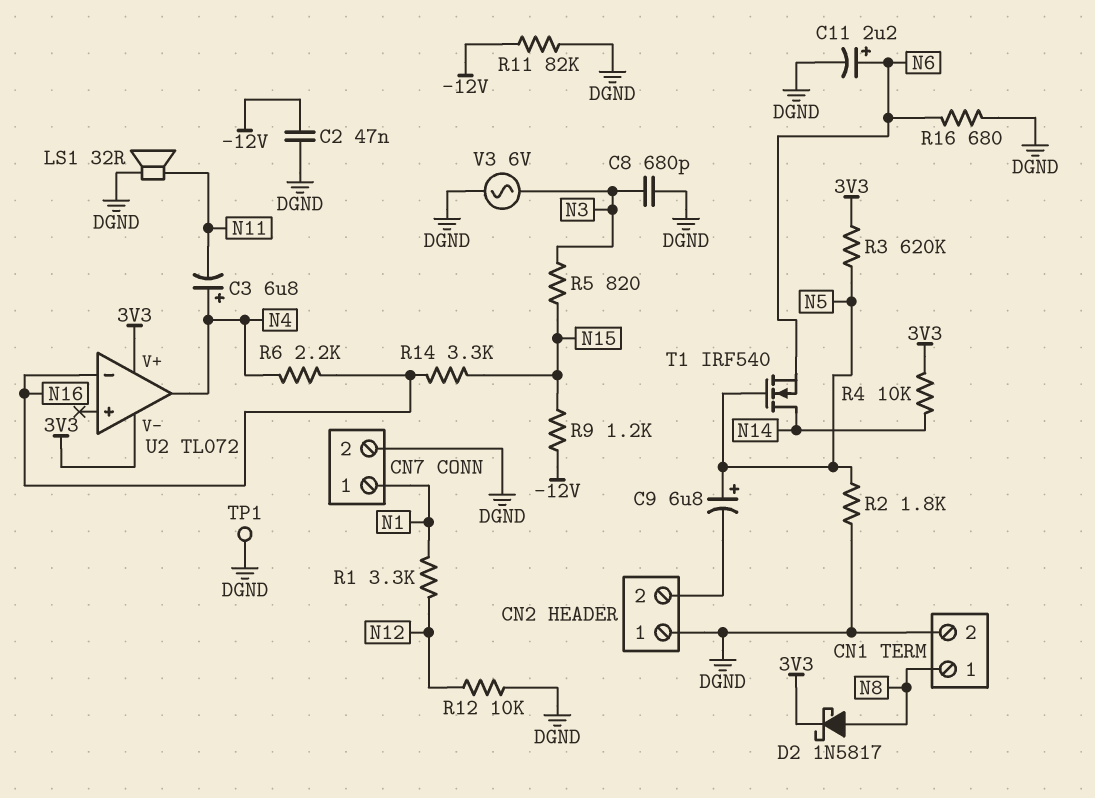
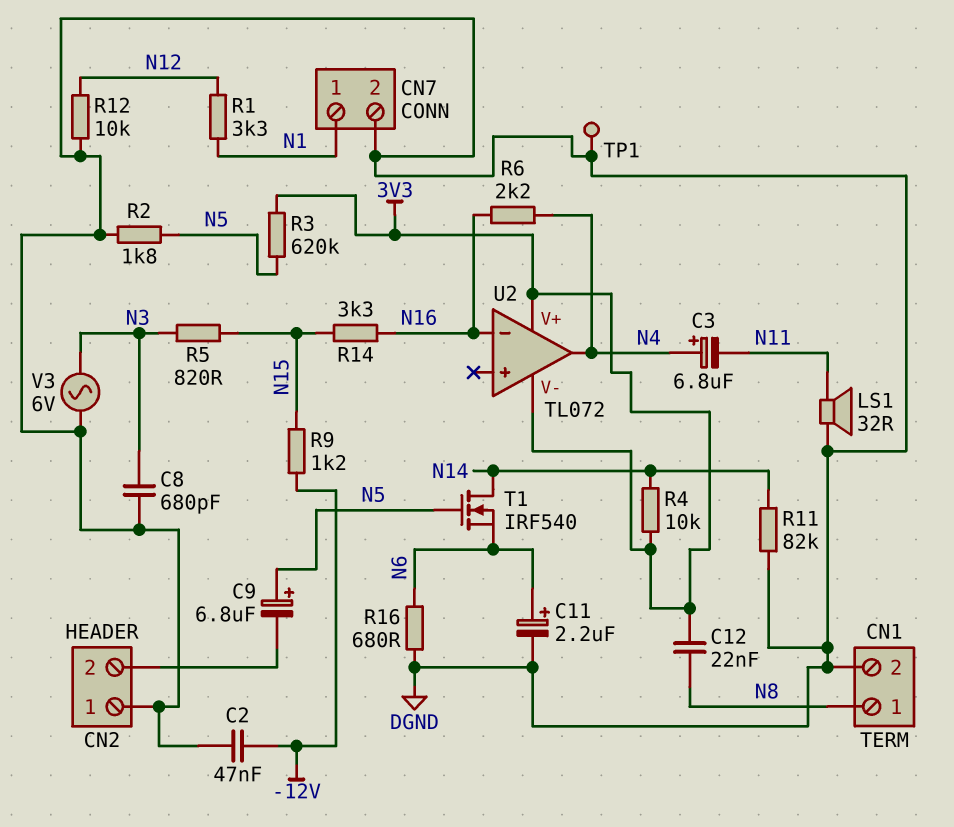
C12: none -> 22nF (3V3, N8)
D2: schottky 1N5817 (A N8, K 3V3) -> none
R11: 82k (-12V, DGND) -> 82k (DGND, N14)

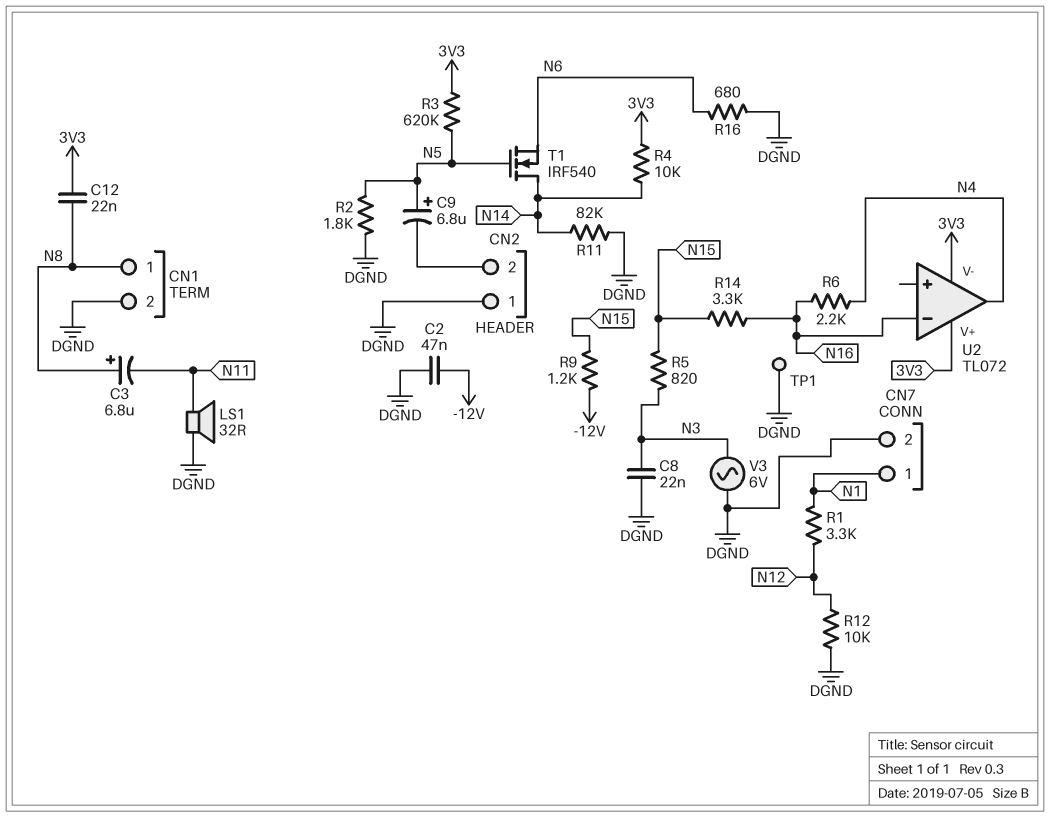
C3: 6.8uF (plus N4, minus N11) -> 6.8uF (plus N8, minus N11)
C8: 680pF (DGND, N3) -> 22nF (DGND, N3)
C11: 2.2uF (plus N6, minus DGND) -> none

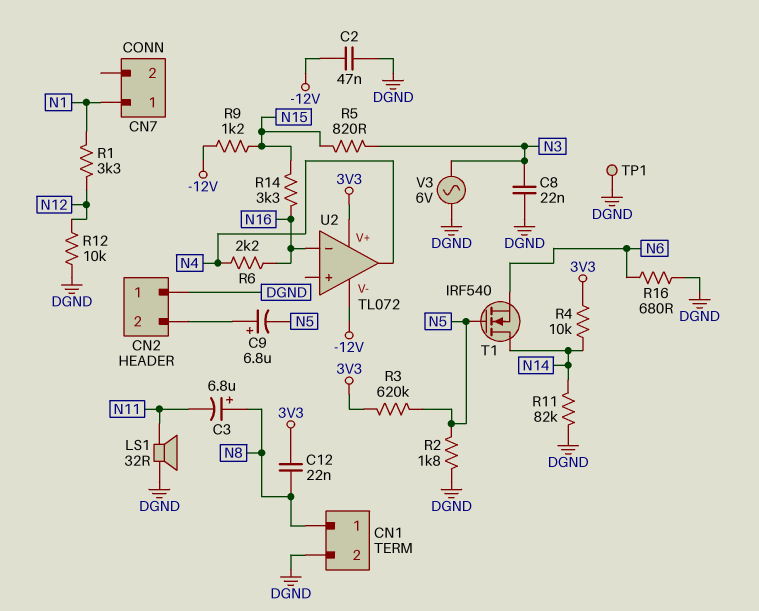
C9: 6.8uF (plus N5, minus CN2/2) -> 6.8uF (plus CN2/2, minus N5)
CN7 pin 2: DGND -> none
U2 pin V-: 3V3 -> -12V

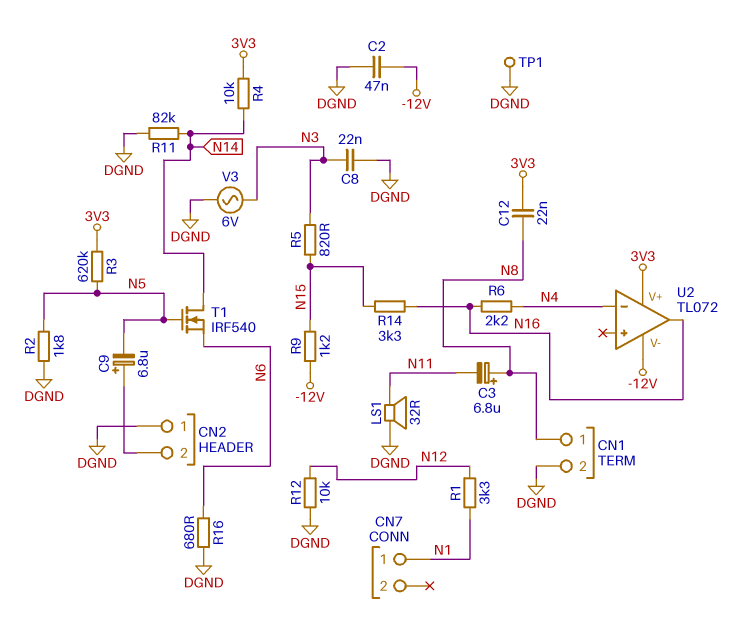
U2 pin in-: N16 -> N4
U2 pin out: N4 -> N16

